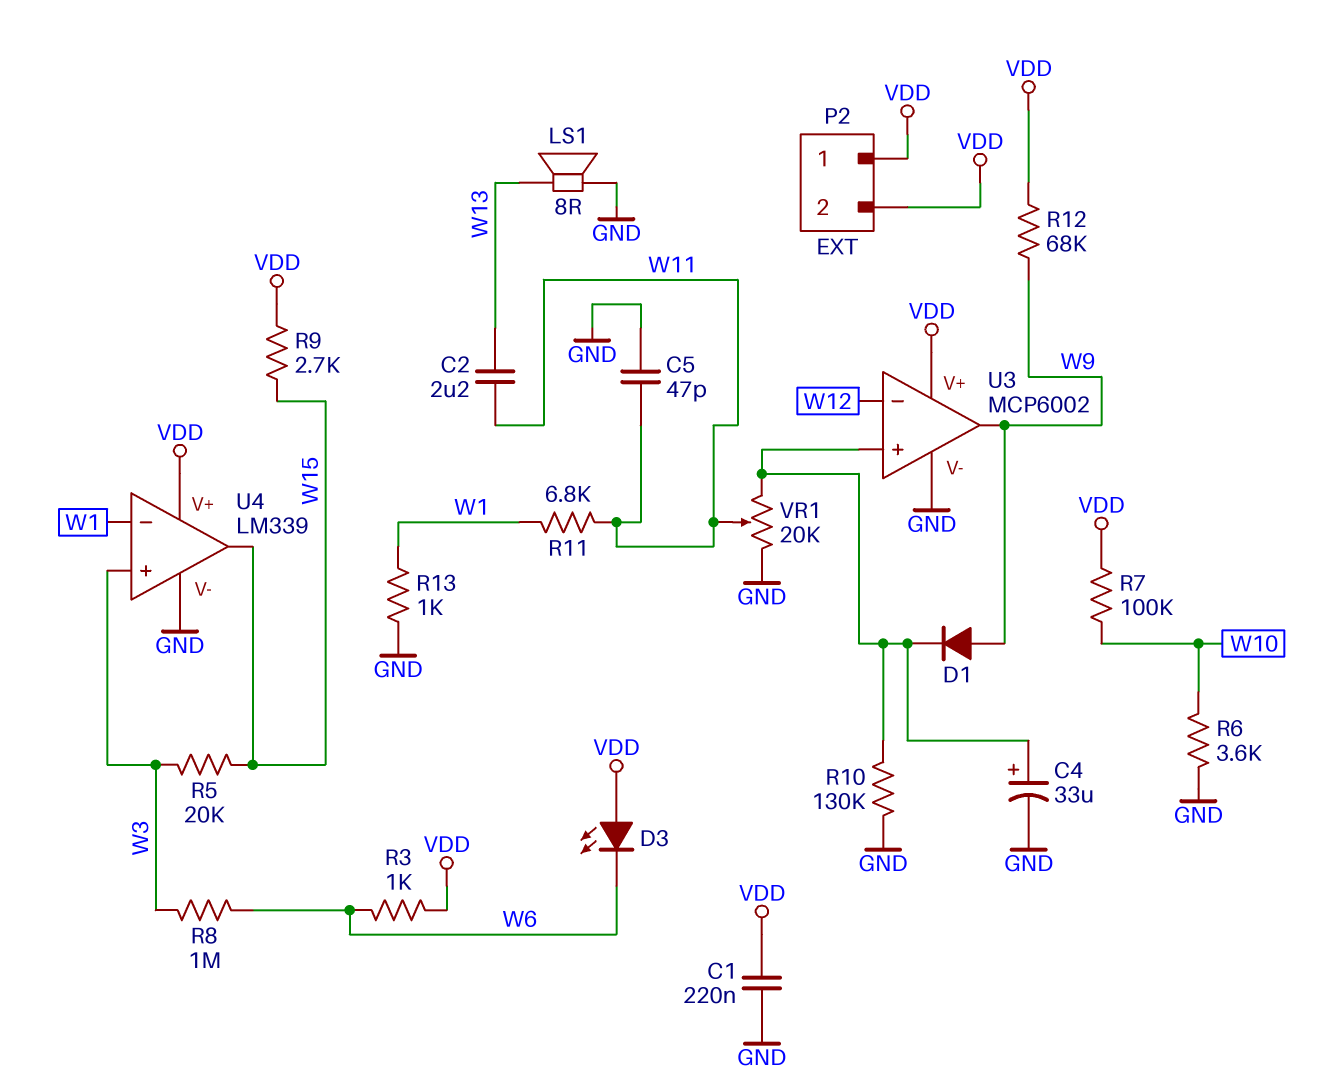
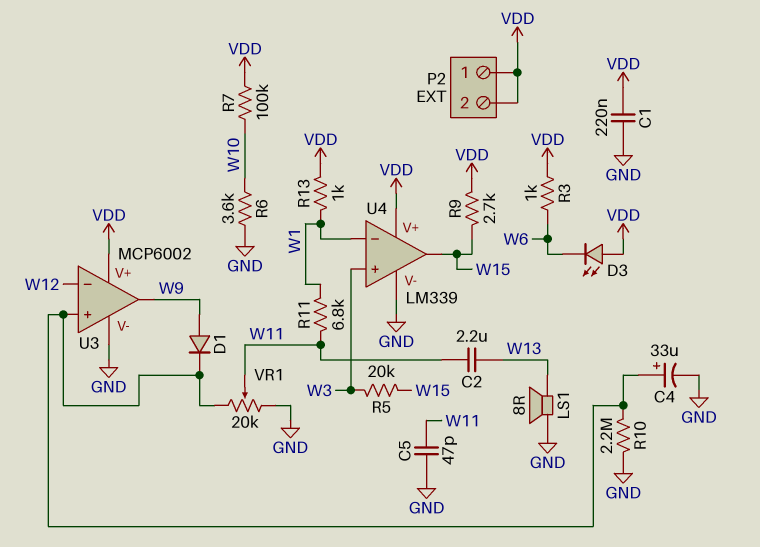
R8: 1M (W3, W6) -> none
R10: 130k (GND, U3/in+) -> 2.2M (GND, U3/in+)
R12: 68k (VDD, W9) -> none
R13: 1k (GND, W1) -> 1k (VDD, W1)

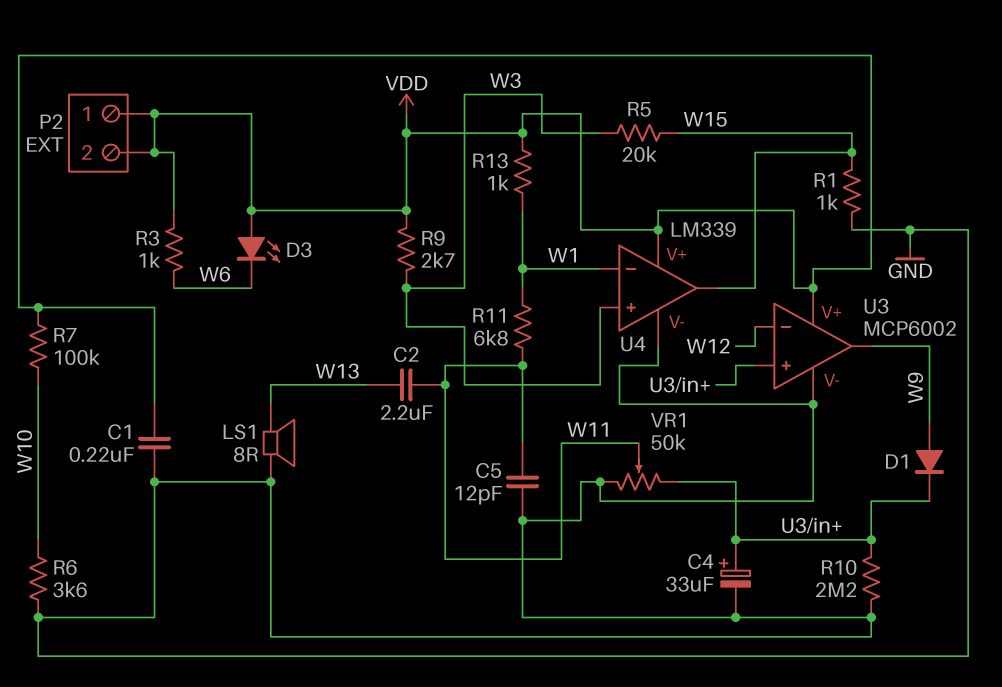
C5: 47pF (GND, W11) -> 12pF (GND, W11)
R1: none -> 1k (GND, W15)
R9: 2.7k (VDD, W15) -> 2.7k (VDD, W3)
VR1: 20k (GND, U3/in+, wiper W11) -> 50k (GND, U3/in+, wiper W11)

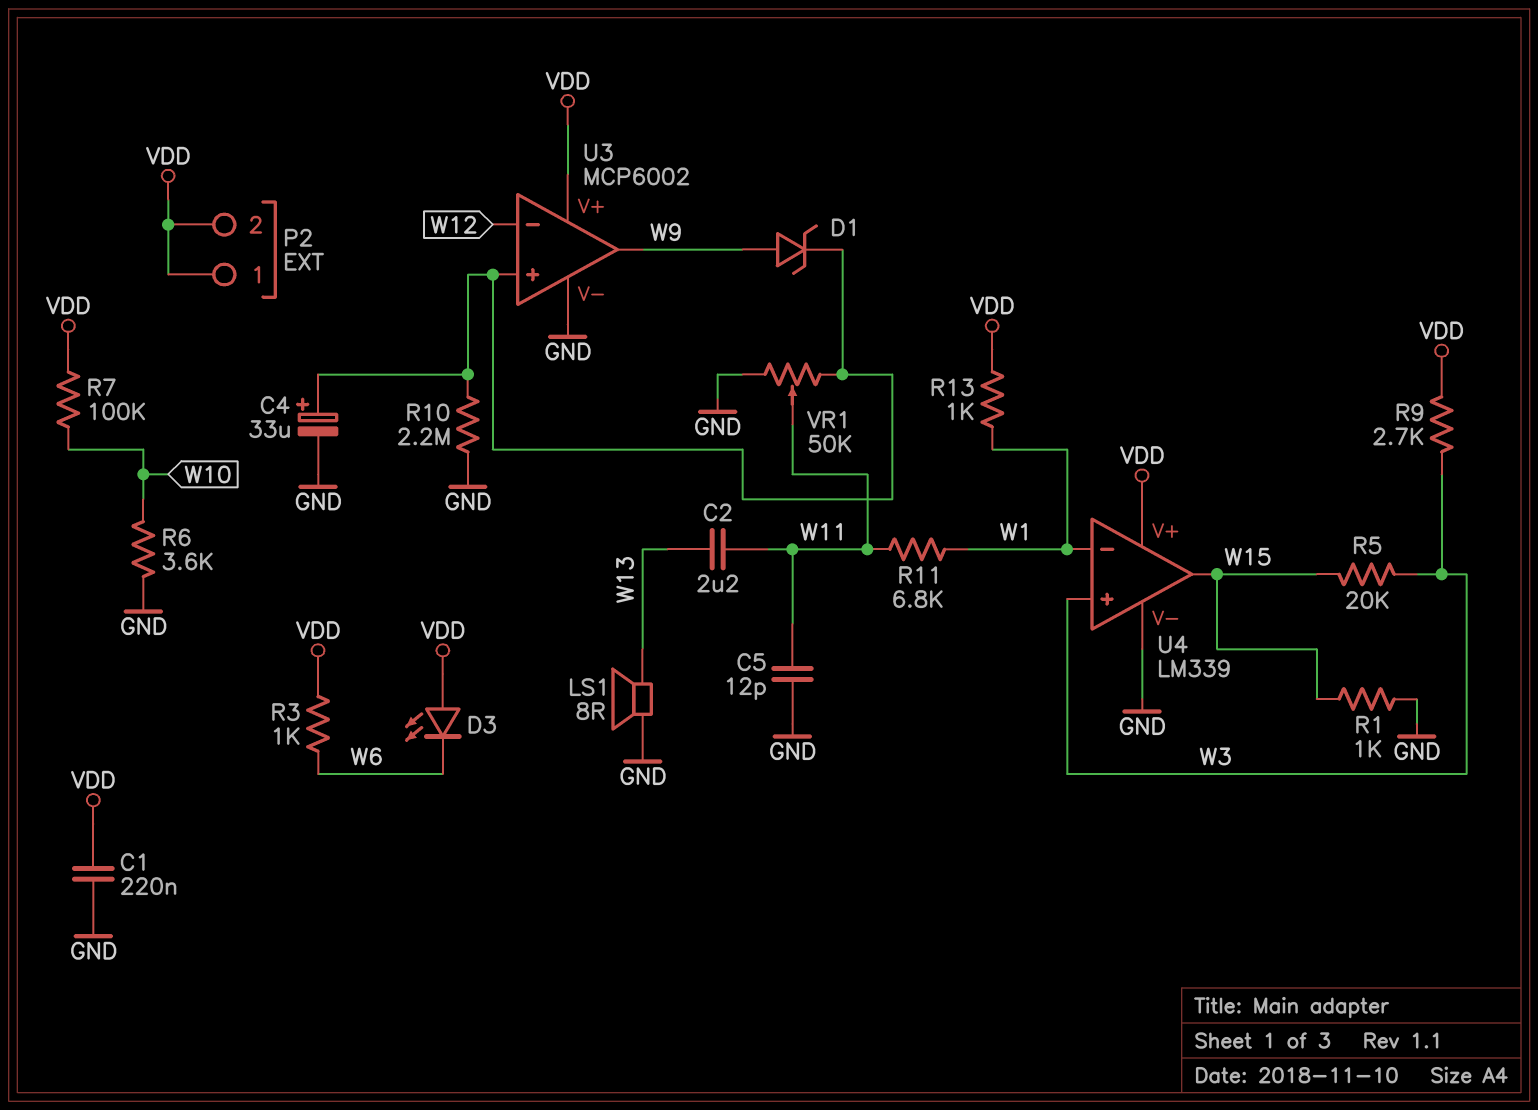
D1: diode (A W9, K U3/in+) -> zener (A W9, K U3/in+)

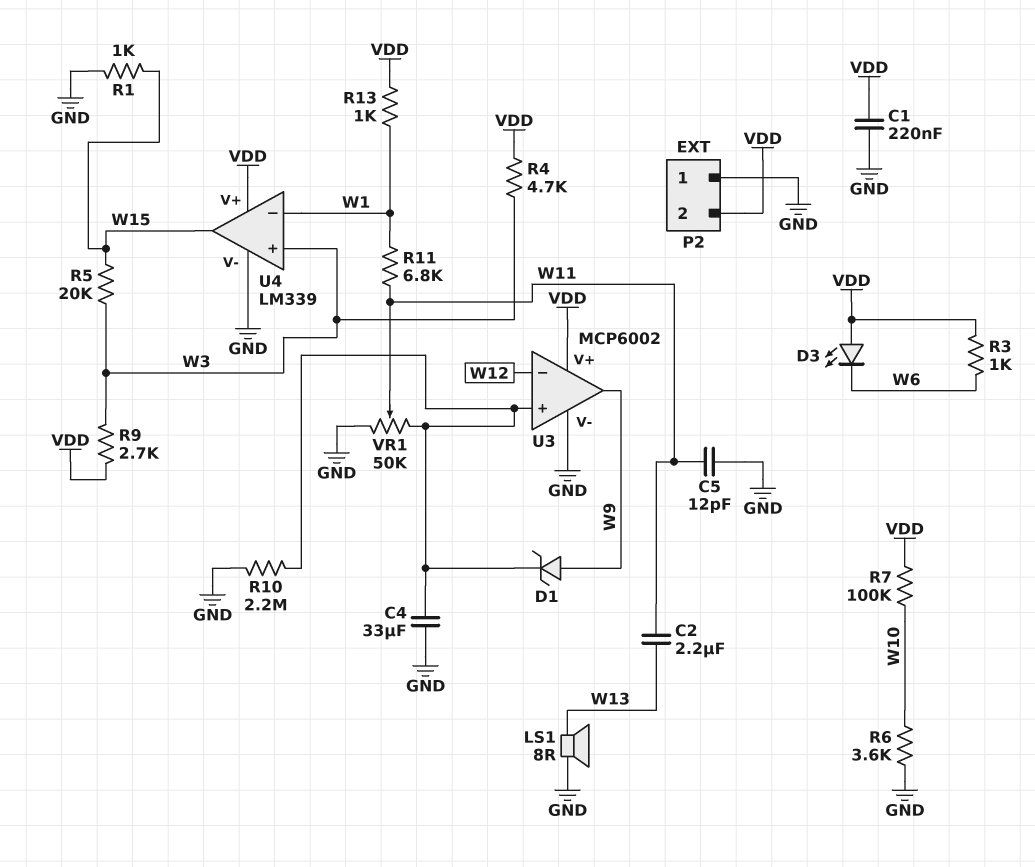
C4: 33uF (plus U3/in+, minus GND) -> 33uF (GND, U3/in+)
P2 pin 1: VDD -> GND
R4: none -> 4.7k (VDD, W3)

